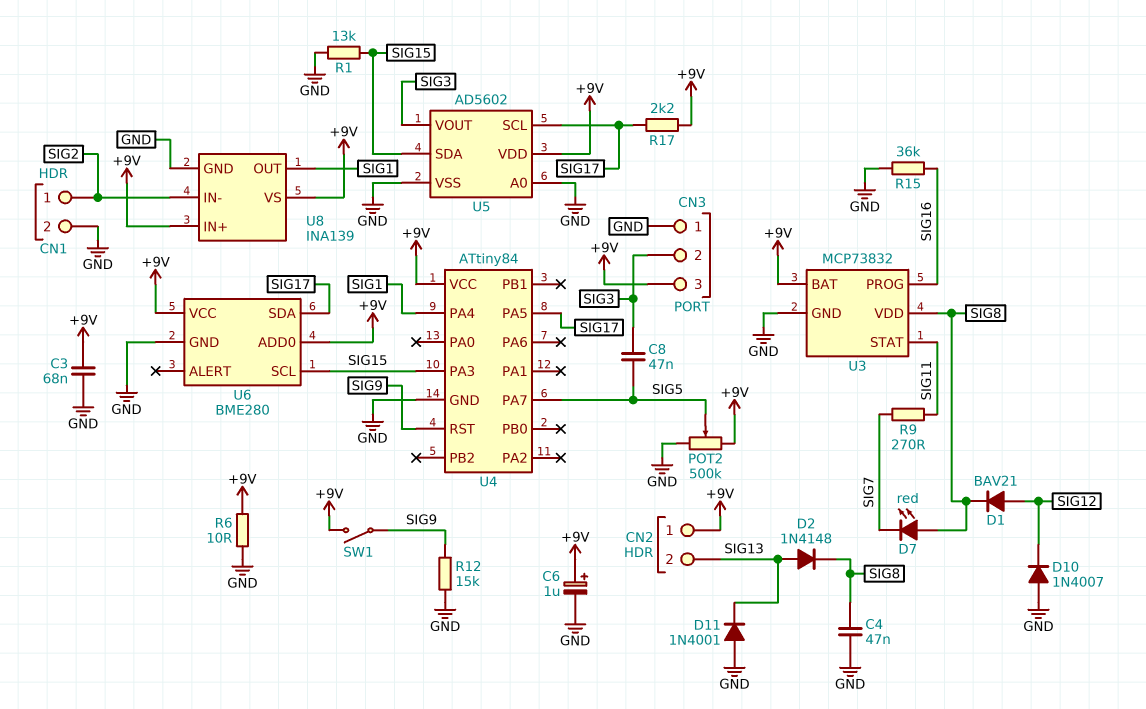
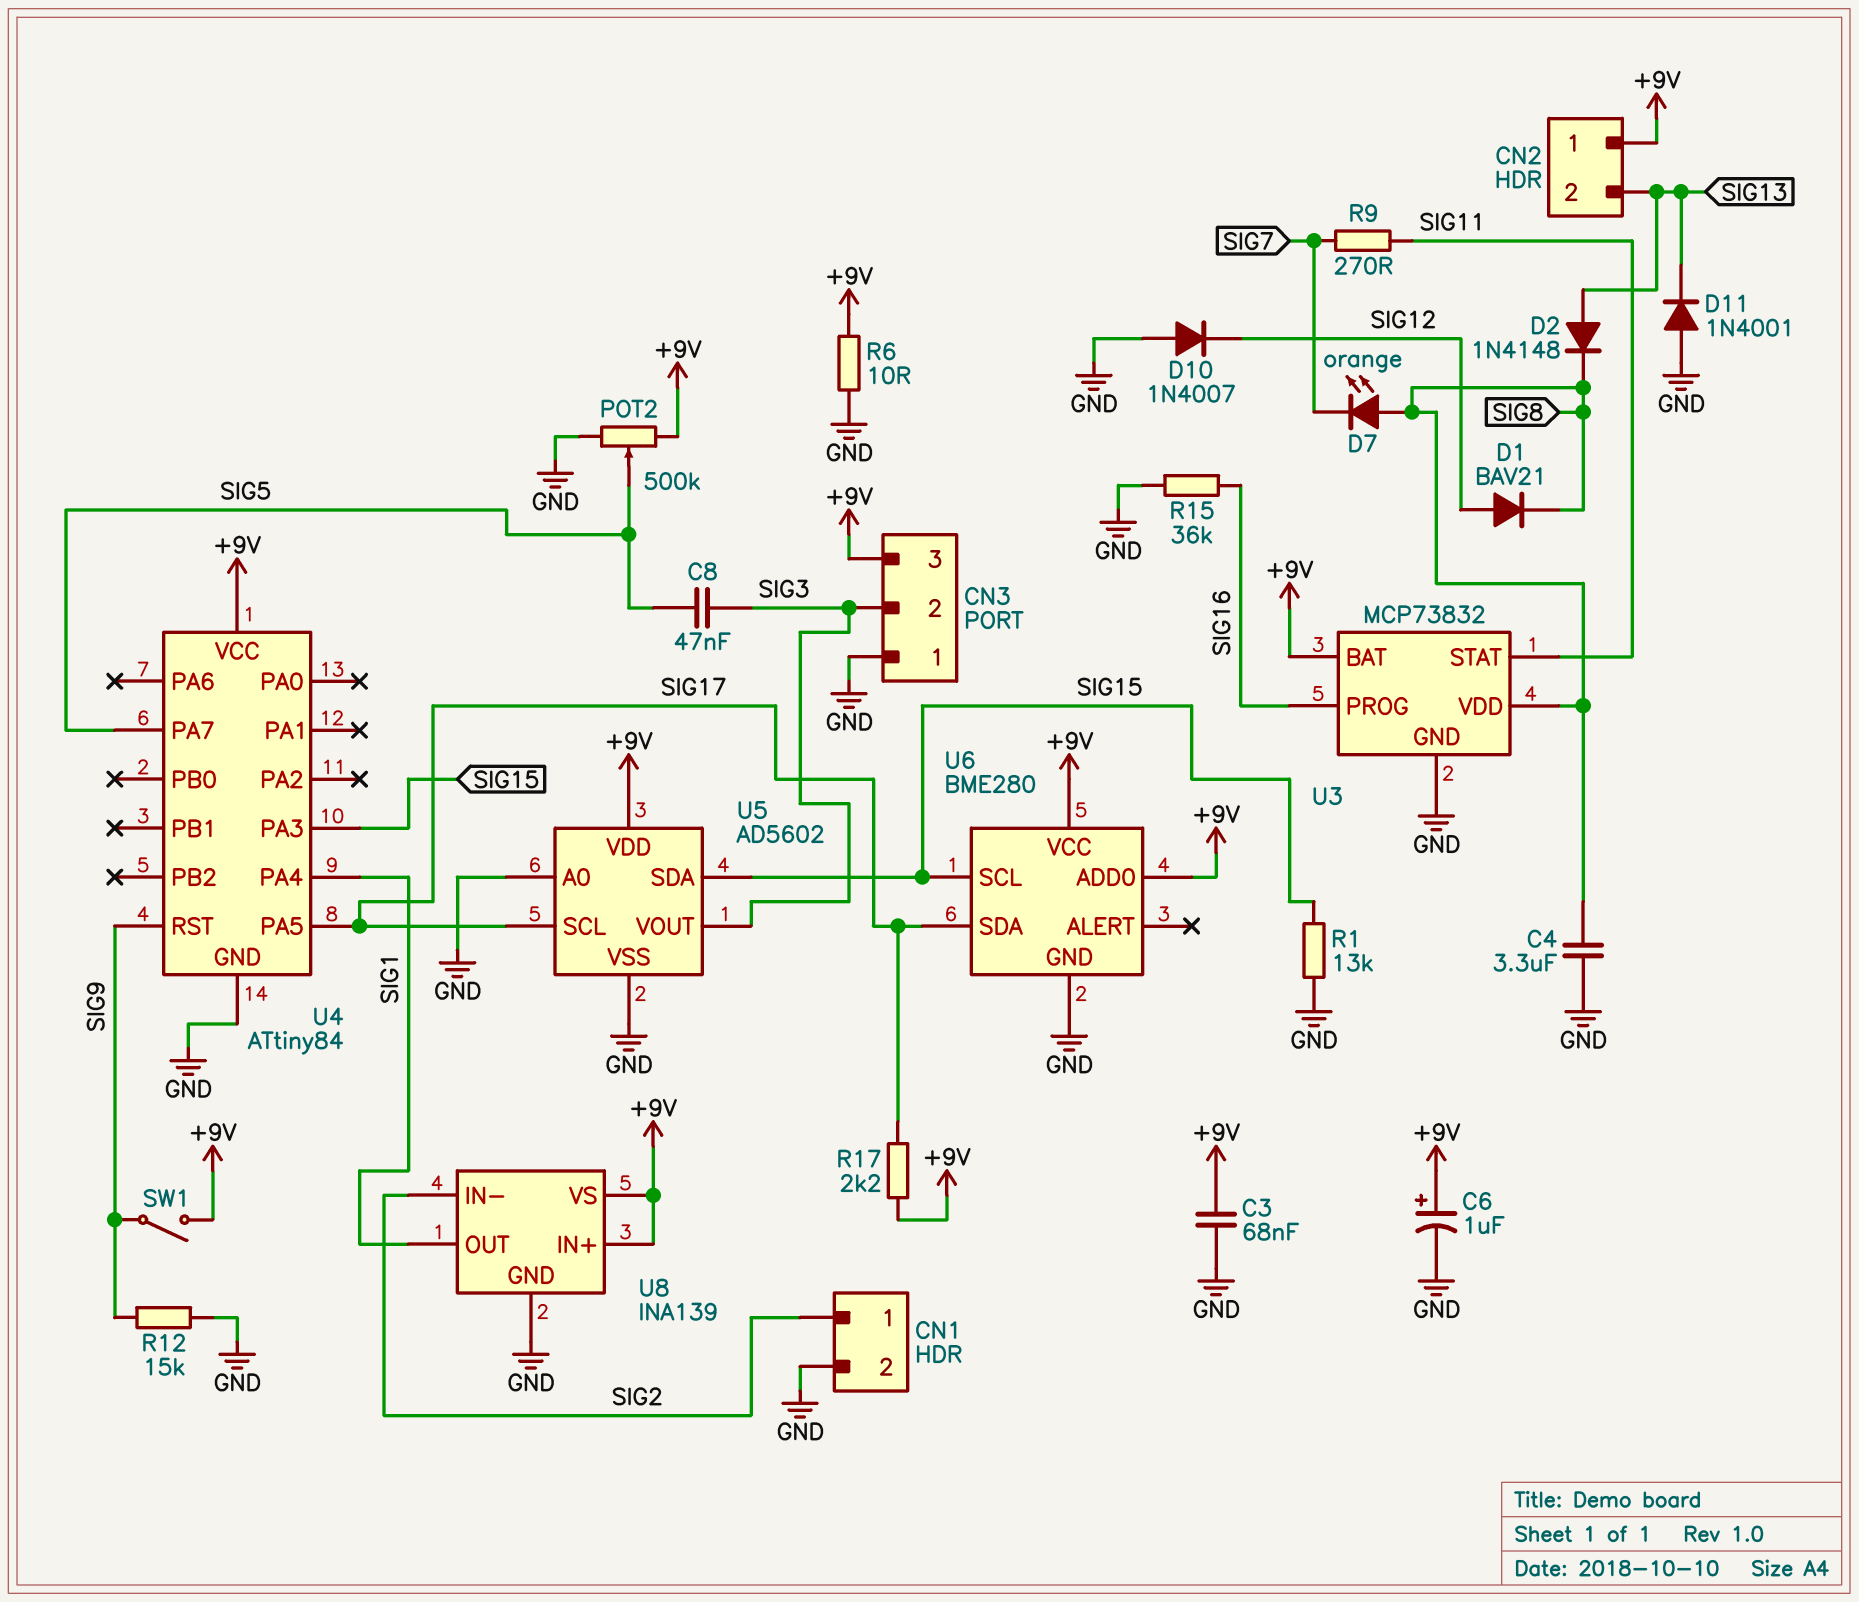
C4: 47nF (GND, SIG8) -> 3.3uF (GND, SIG8)
D7: LED red (A SIG8, K SIG7) -> LED orange (A SIG8, K SIG7)

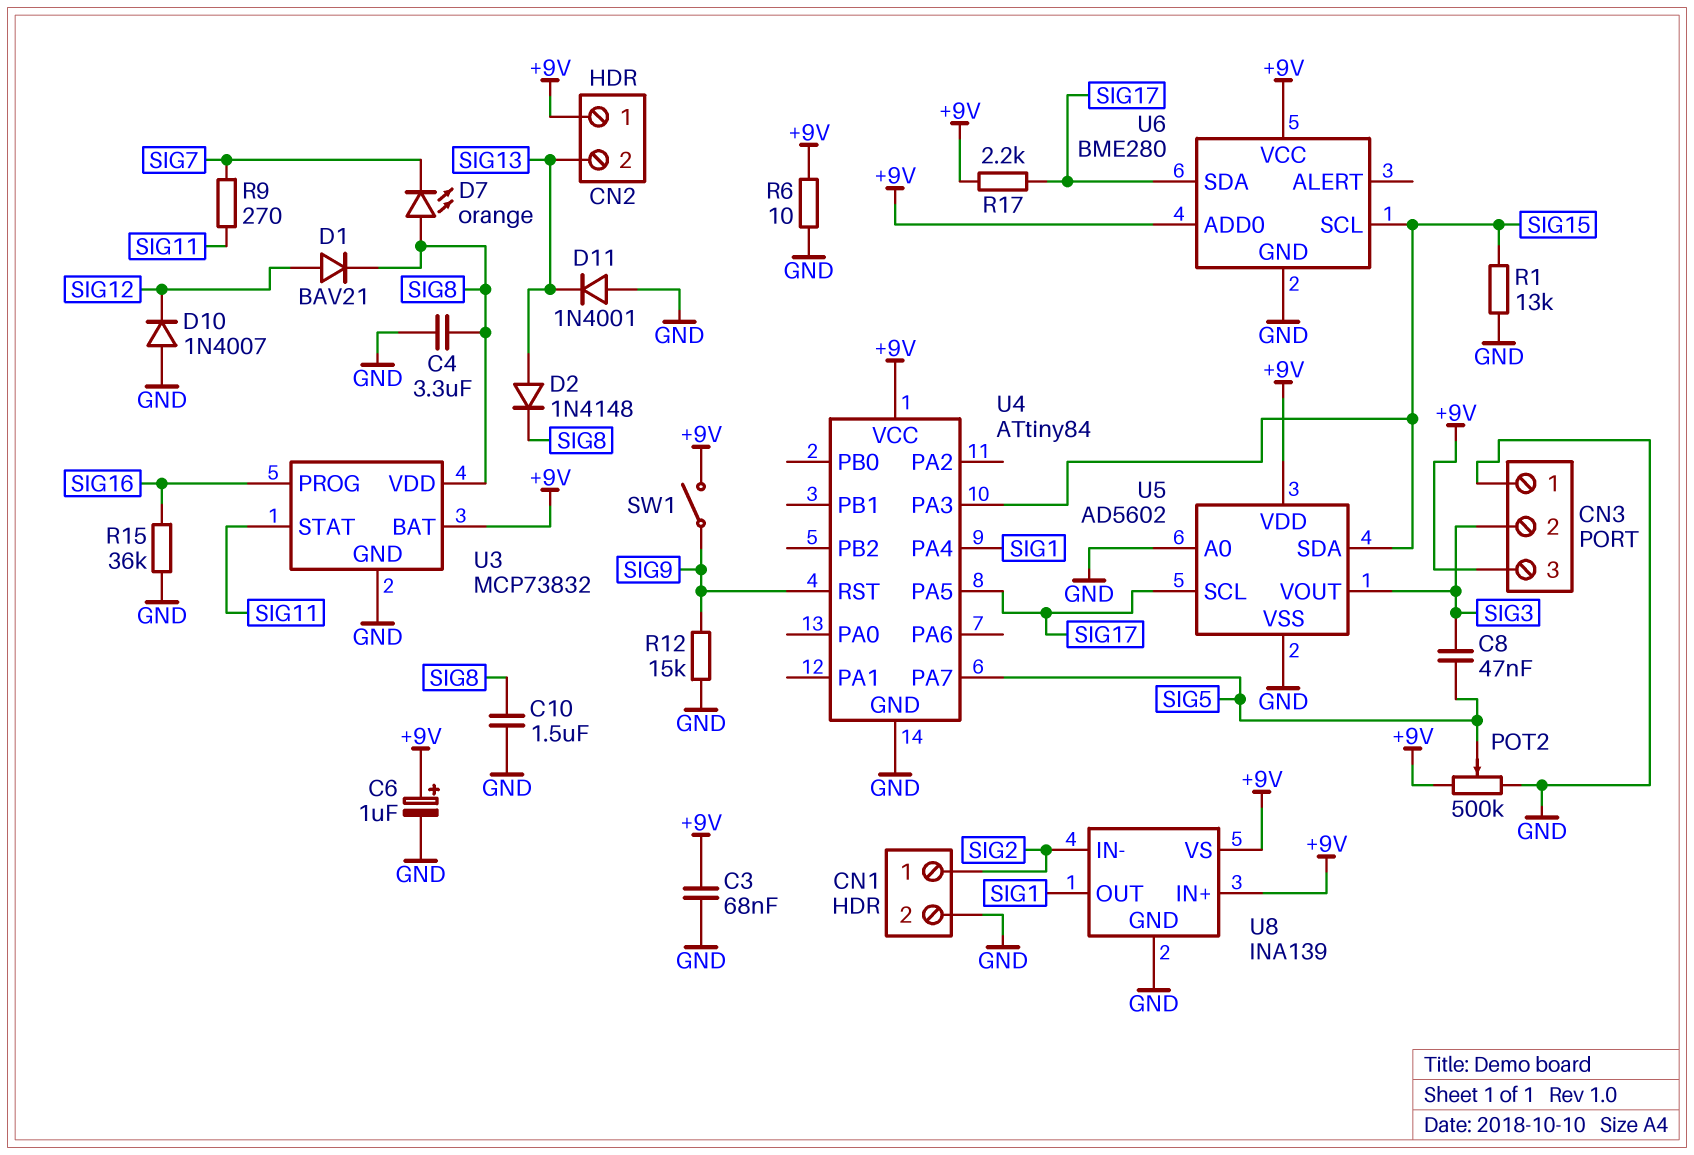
C10: none -> 1.5uF (GND, SIG8)

